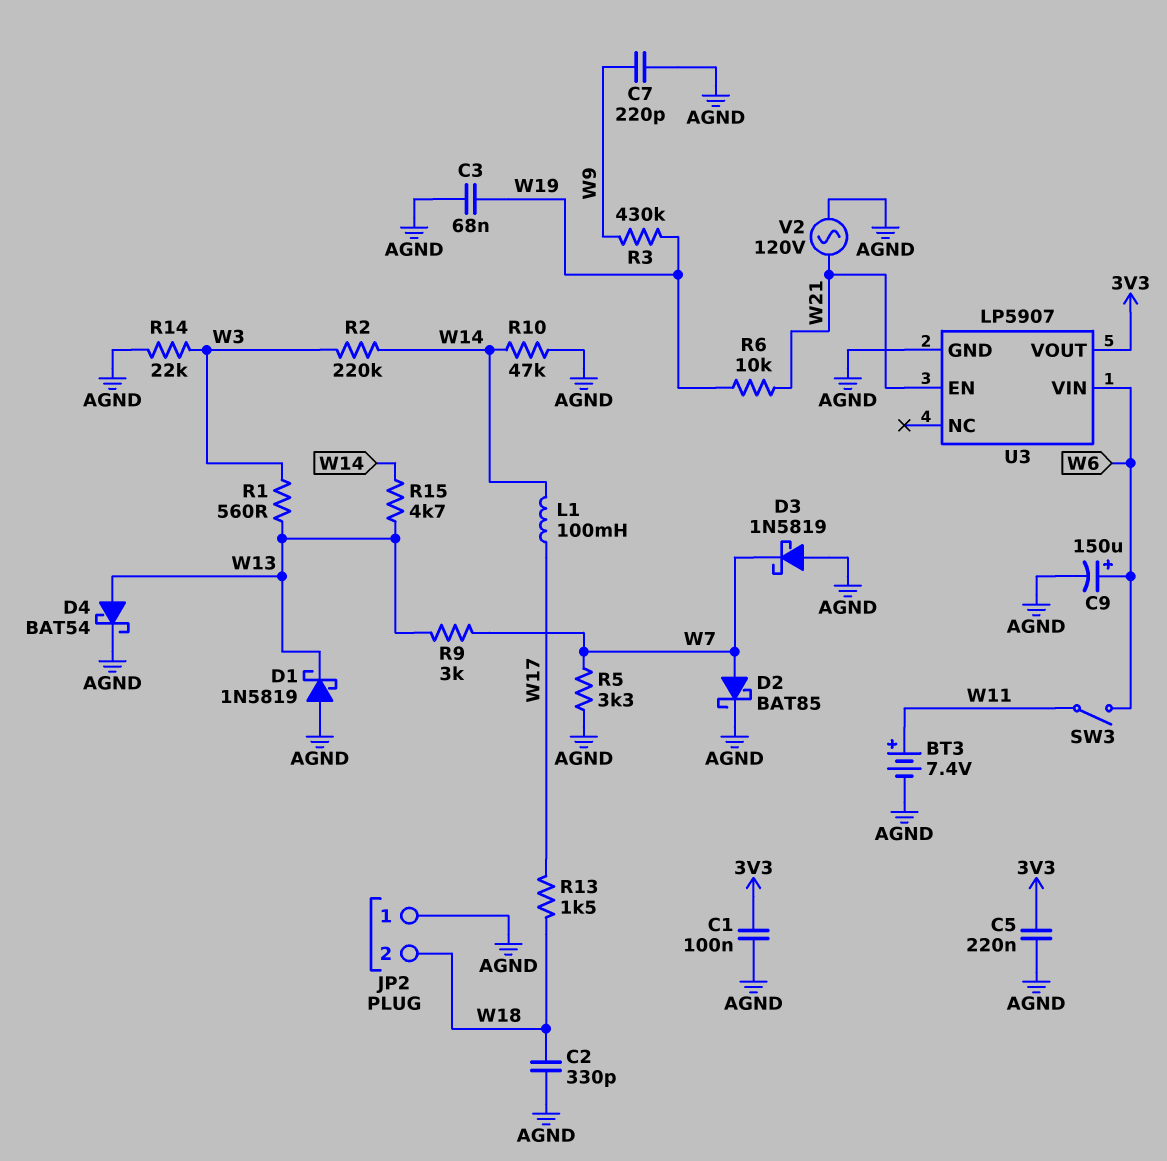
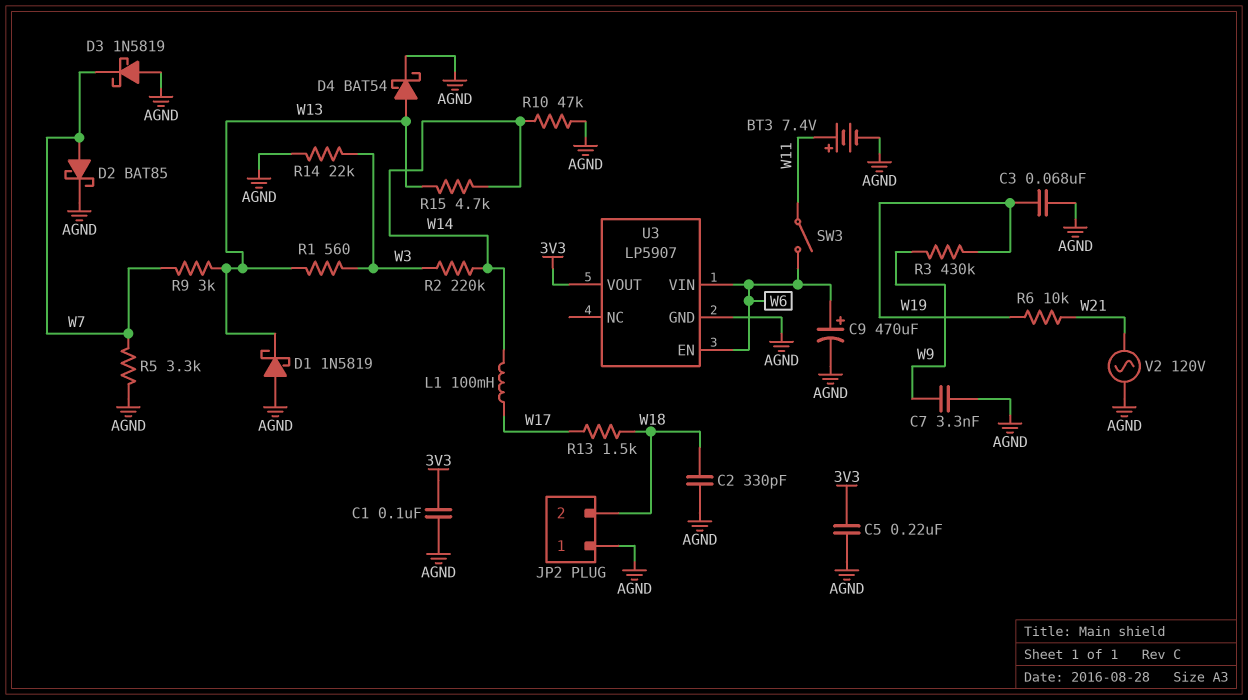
C7: 220pF (AGND, W9) -> 3.3nF (AGND, W9)
C9: 150uF (plus W6, minus AGND) -> 470uF (plus W6, minus AGND)
U3 pin EN: W21 -> W6

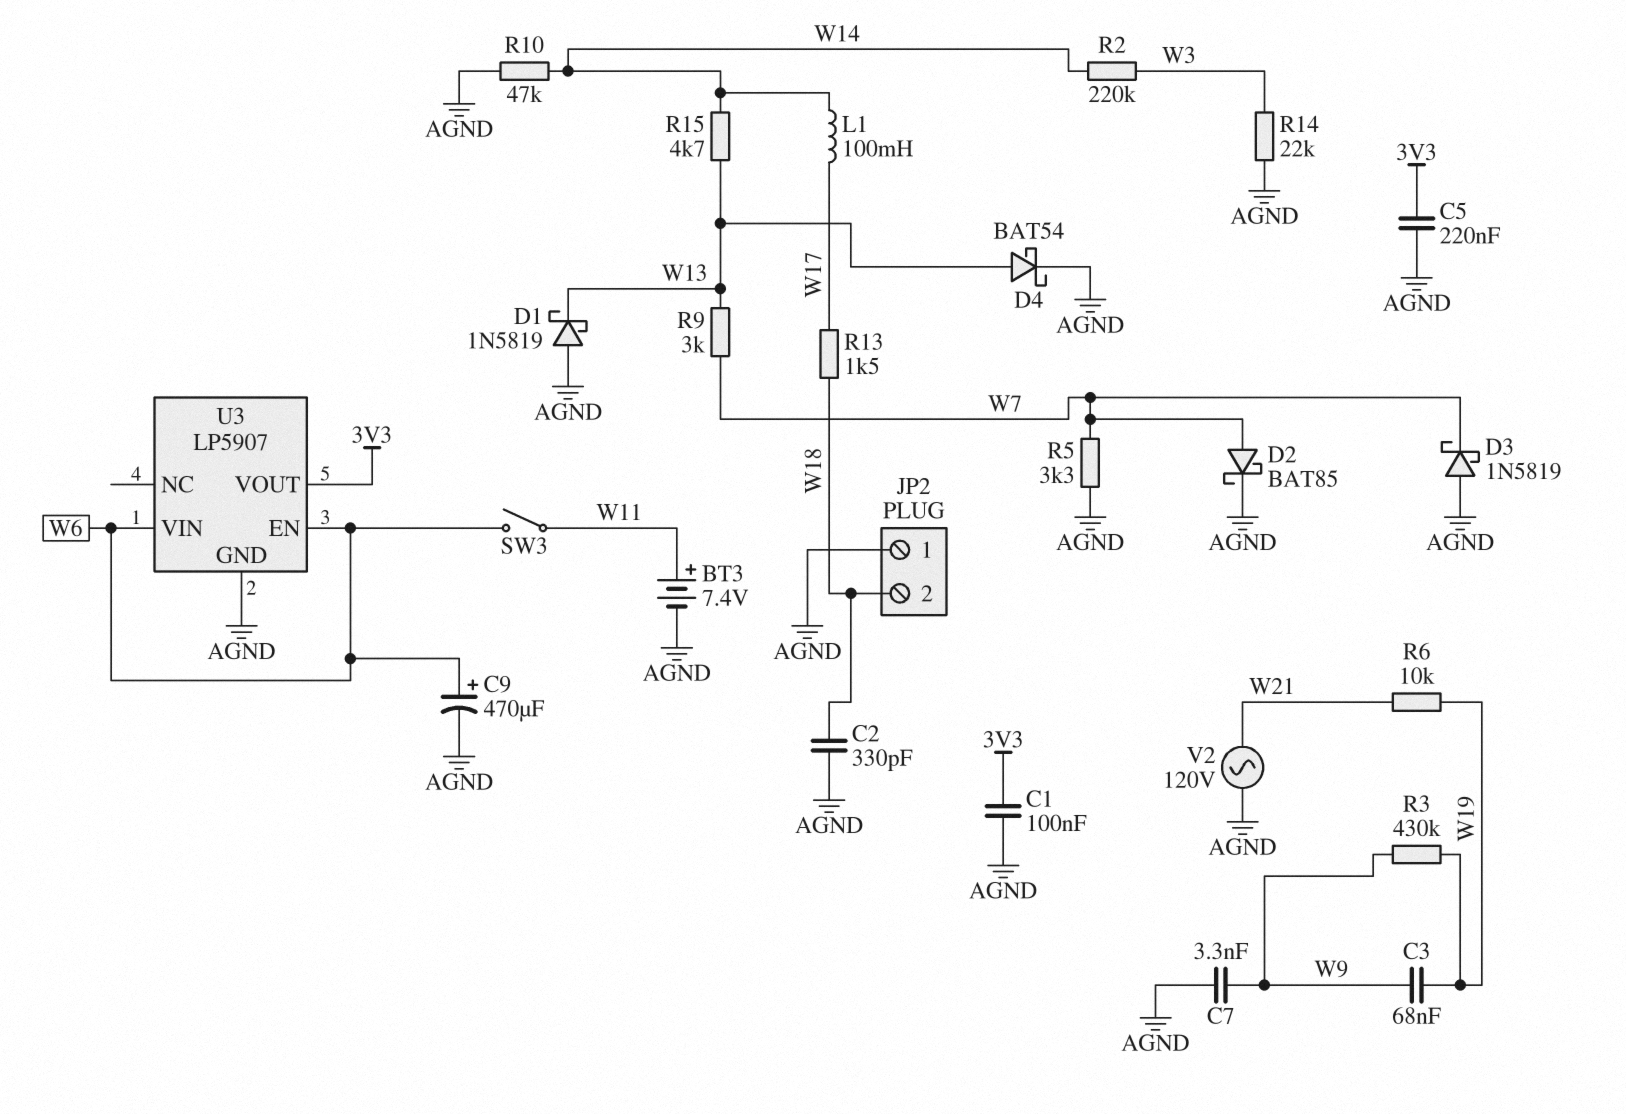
C3: 68nF (AGND, W19) -> 68nF (W9, W19)
R1: 560 (W3, W13) -> none

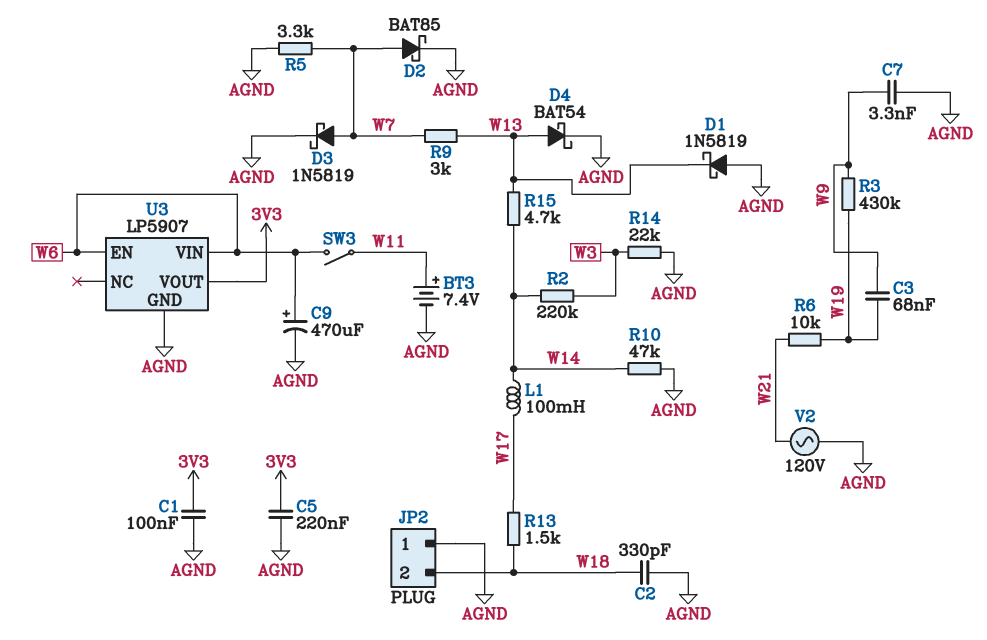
D3: schottky 1N5819 (A AGND, K W7) -> schottky 1N5819 (A W7, K AGND)

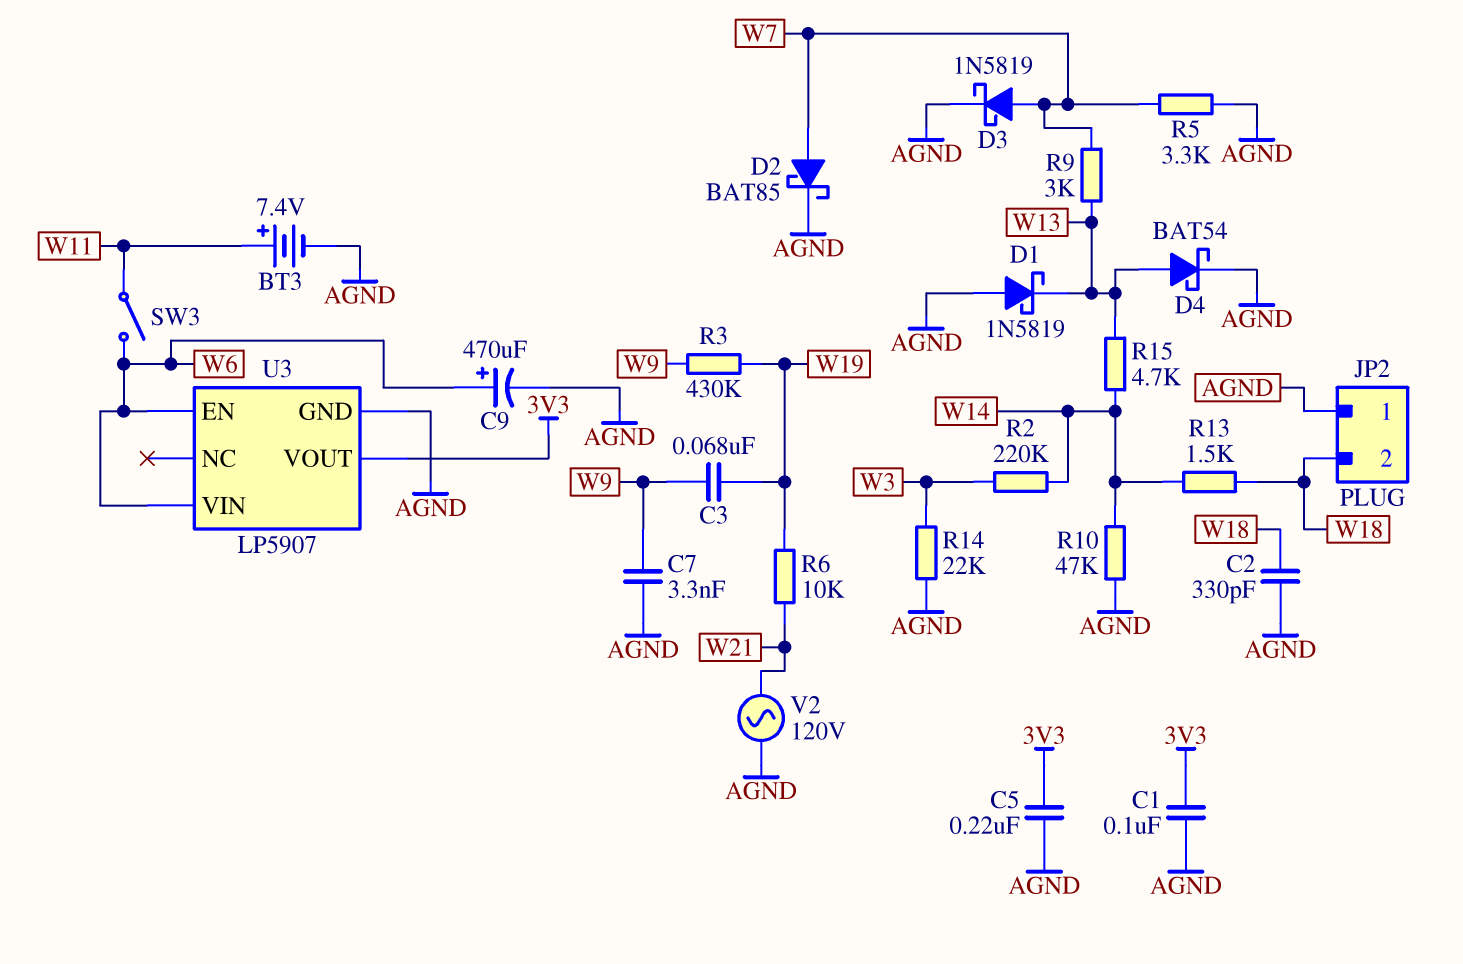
L1: 100mH (W14, W17) -> none
R13: 1.5k (W17, W18) -> 1.5k (W14, W18)

